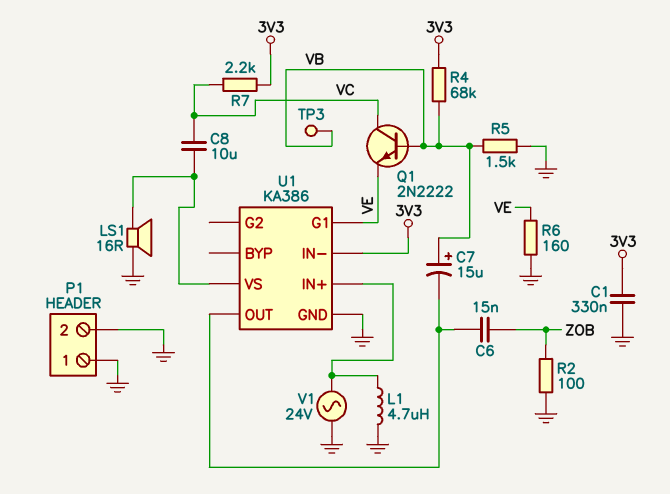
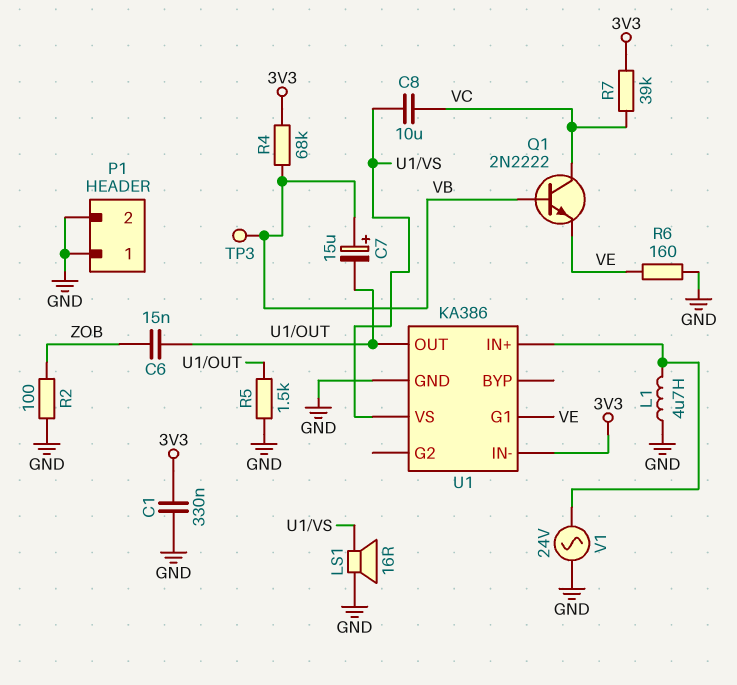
R5: 1.5k (GND, VB) -> 1.5k (GND, U1/OUT)
R7: 2.2k (3V3, VC) -> 39k (3V3, VC)

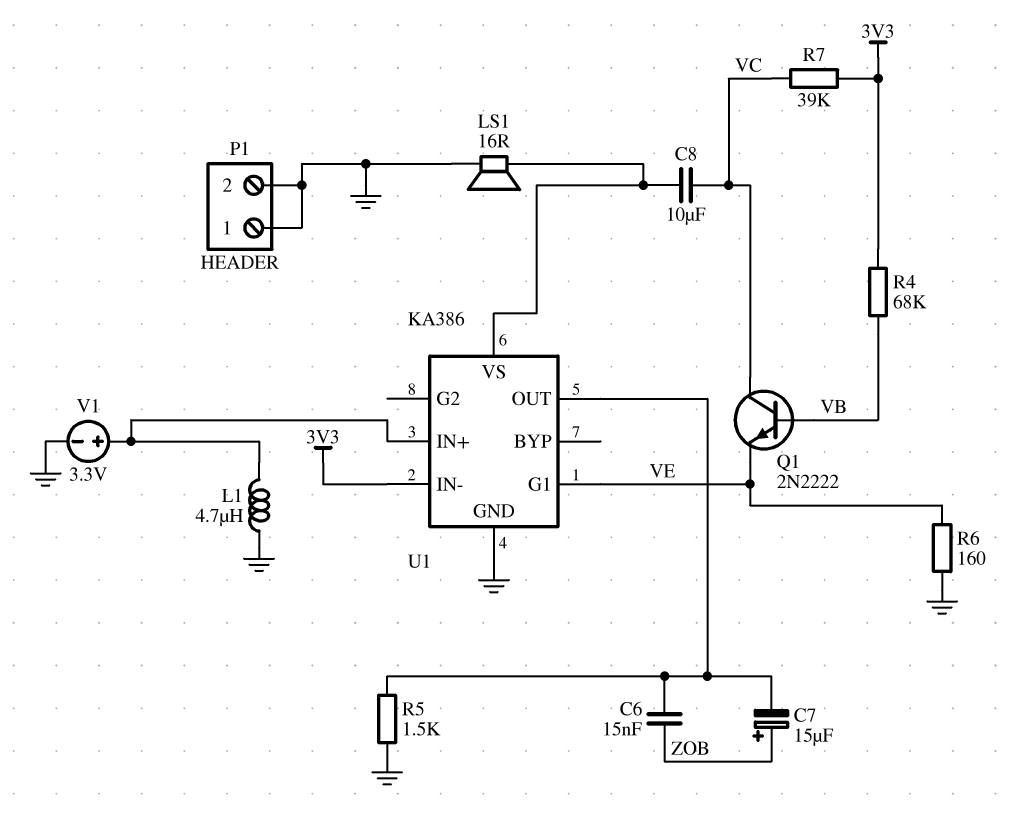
C1: 330nF (3V3, GND) -> none
C7: 15uF (plus VB, minus U1/OUT) -> 15uF (plus ZOB, minus U1/OUT)
R2: 100 (GND, ZOB) -> none
TP3: test point (VB) -> none
V1: AC 24V (GND, U1/IN+) -> 3.3V (plus U1/IN+, minus GND)

